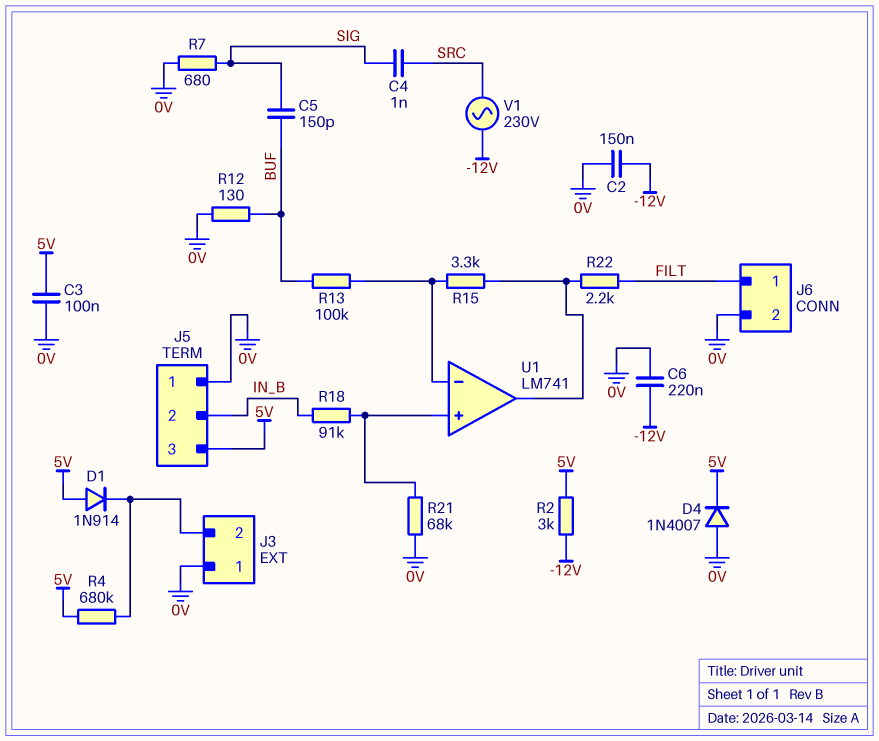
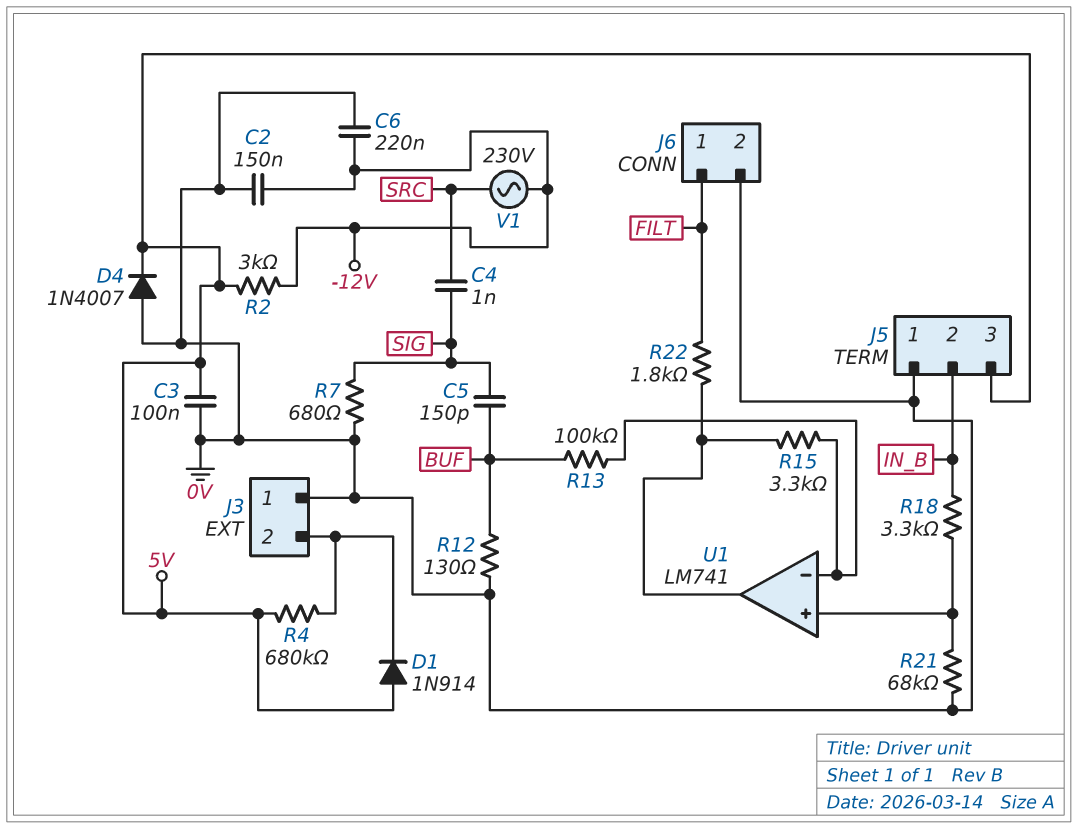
R18: 91k (IN_B, U1/in+) -> 3.3k (IN_B, U1/in+)
R22: 2.2k (FILT, U1/out) -> 1.8k (FILT, U1/out)

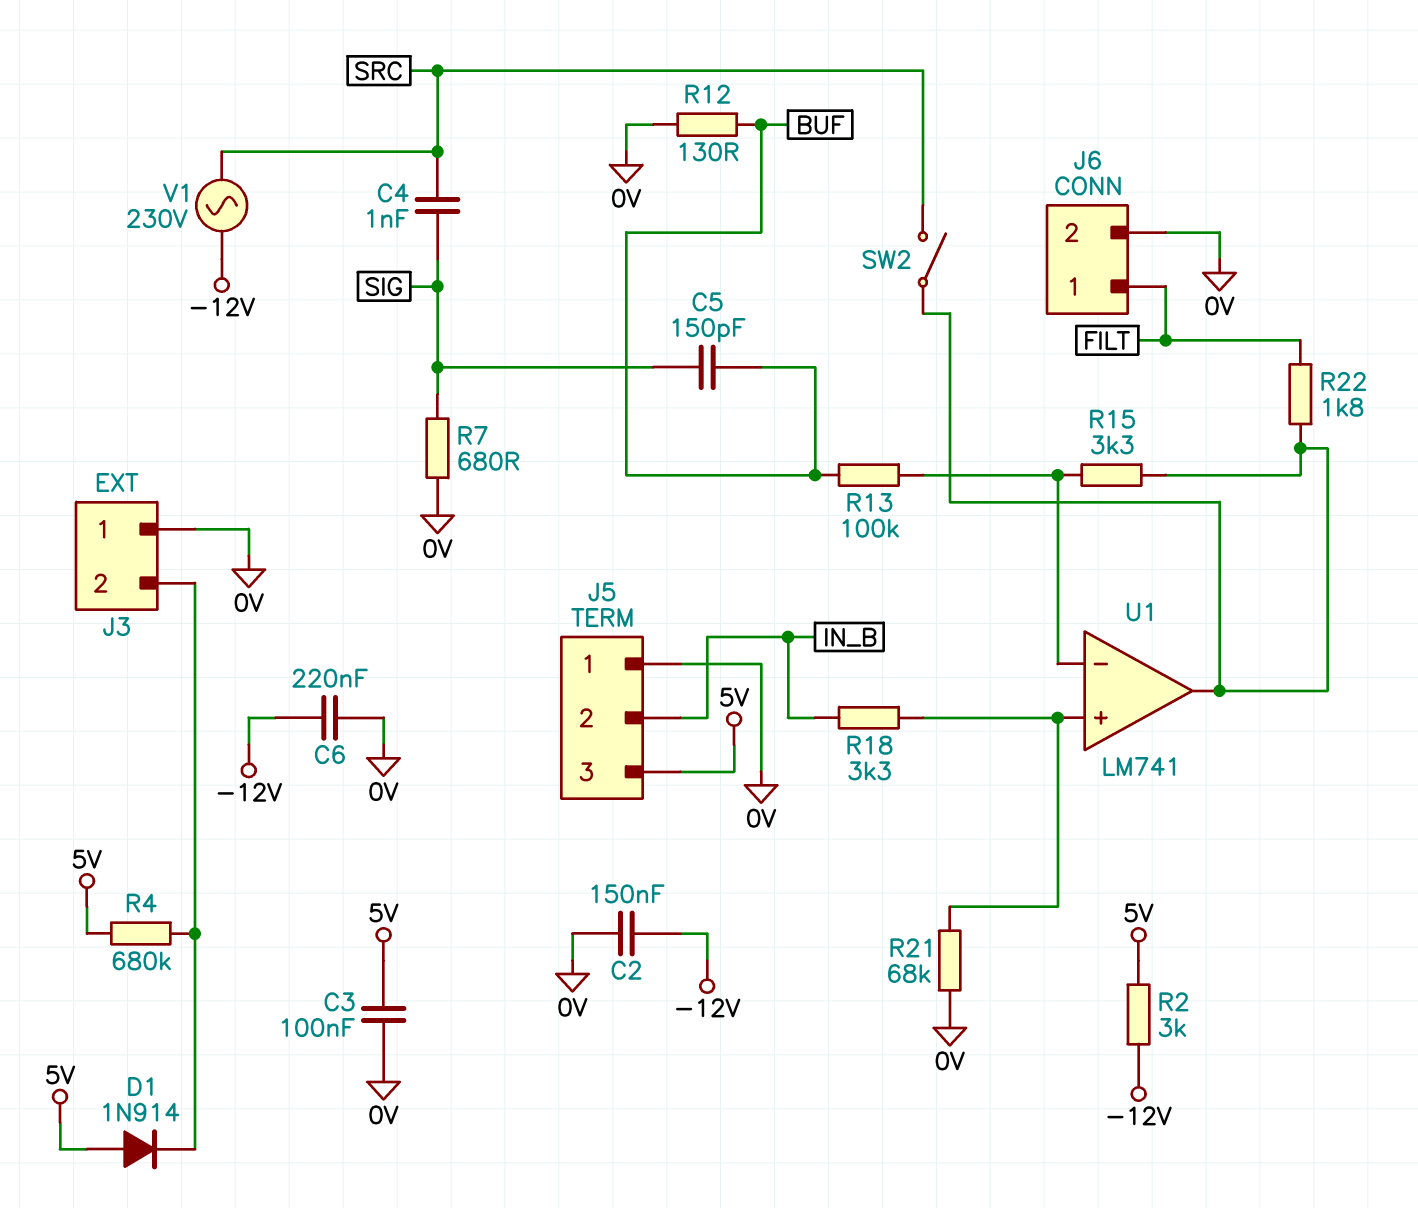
D4: diode 1N4007 (A 0V, K 5V) -> none
SW2: none -> switch (SRC, U1/out)

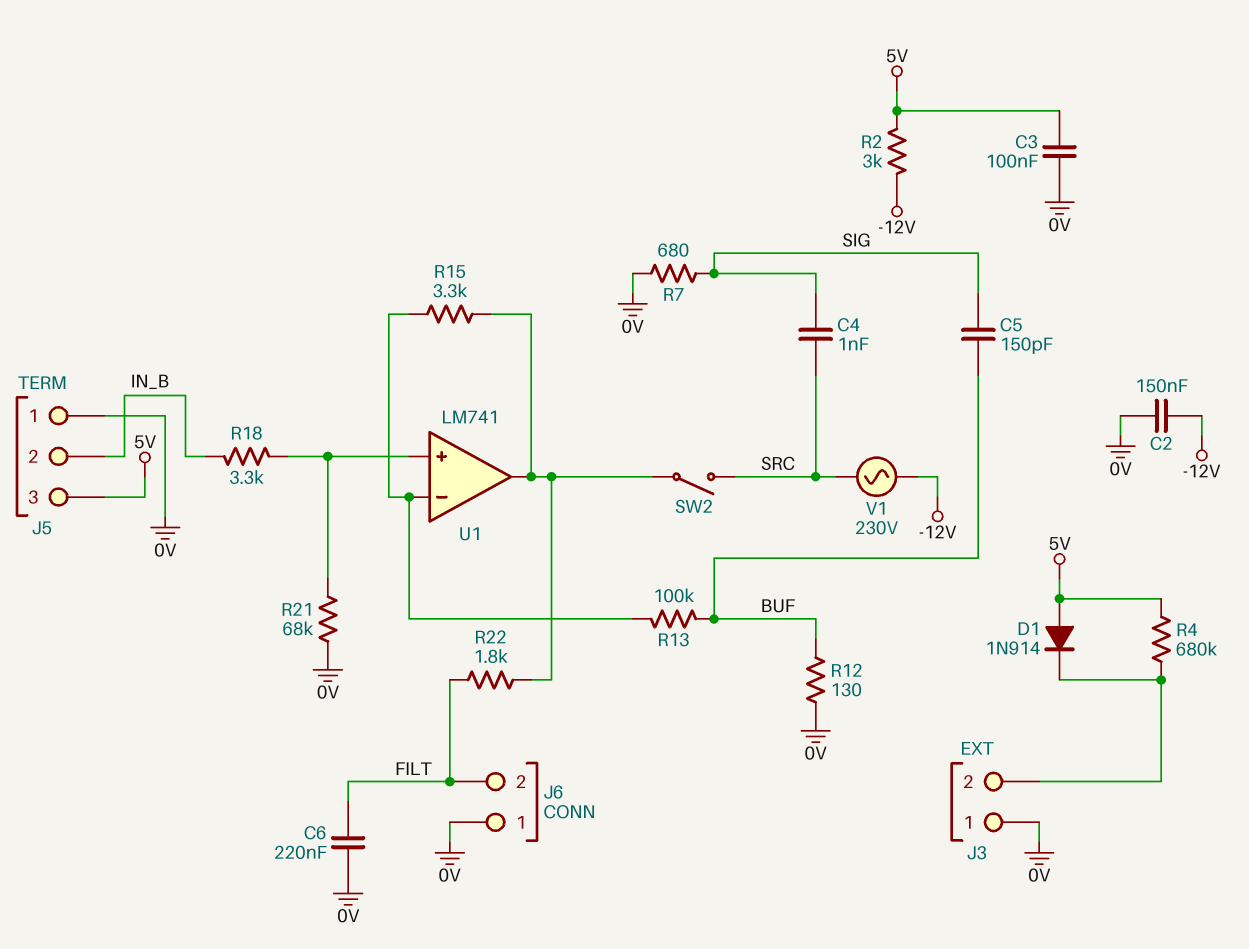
C6: 220nF (-12V, 0V) -> 220nF (0V, FILT)
J6 pin 1: FILT -> 0V
J6 pin 2: 0V -> FILT

